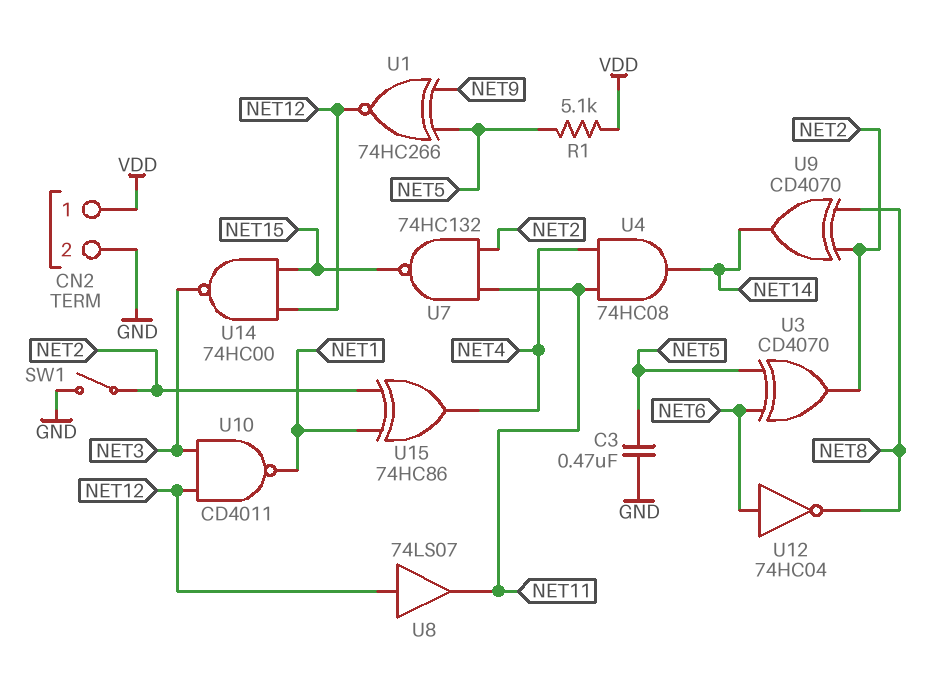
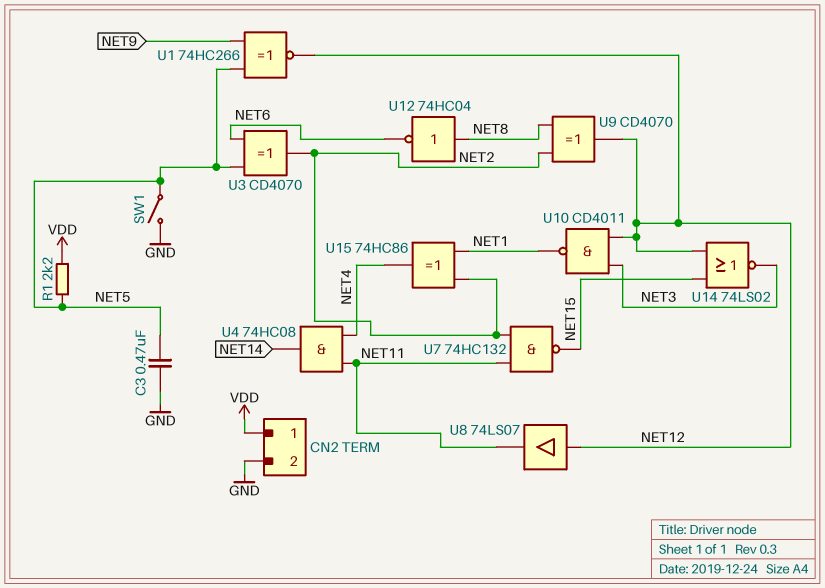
R1: 5.1k (NET5, VDD) -> 2.2k (NET5, VDD)
SW1: switch (GND, NET2) -> switch (GND, NET5)
U9: XOR CD4070 (in NET2, in NET8, out NET14) -> XOR CD4070 (in NET2, in NET8, out NET12)
U12: NOT 74HC04 (in NET6, out NET8) -> NOT 74HC04 (in NET8, out NET6)
U14: NAND 74HC00 (in NET12, in NET15, out NET3) -> NOR 74LS02 (in NET12, in NET15, out NET3)

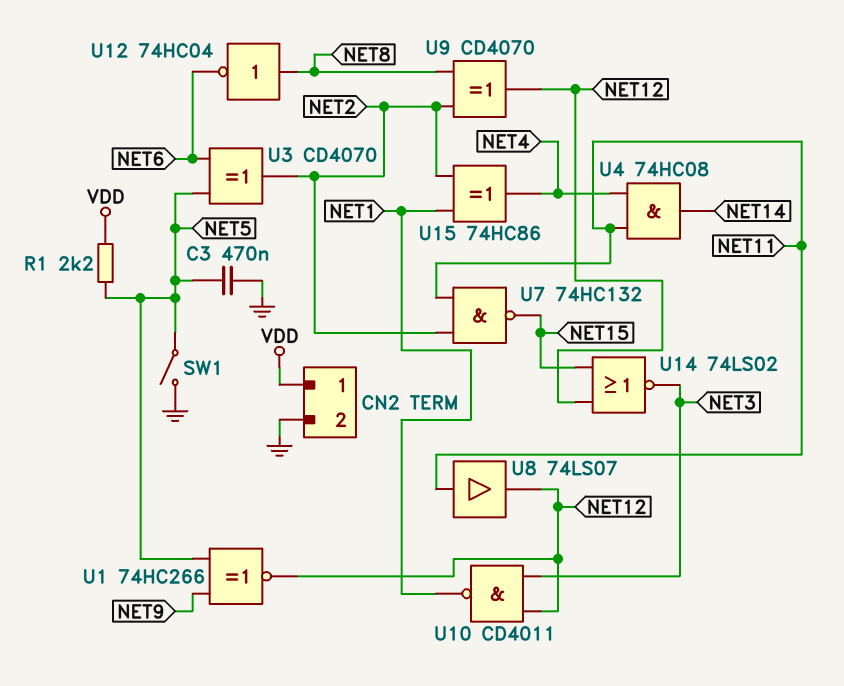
U8: buffer 74LS07 (in NET12, out NET11) -> buffer 74LS07 (in NET11, out NET12)

